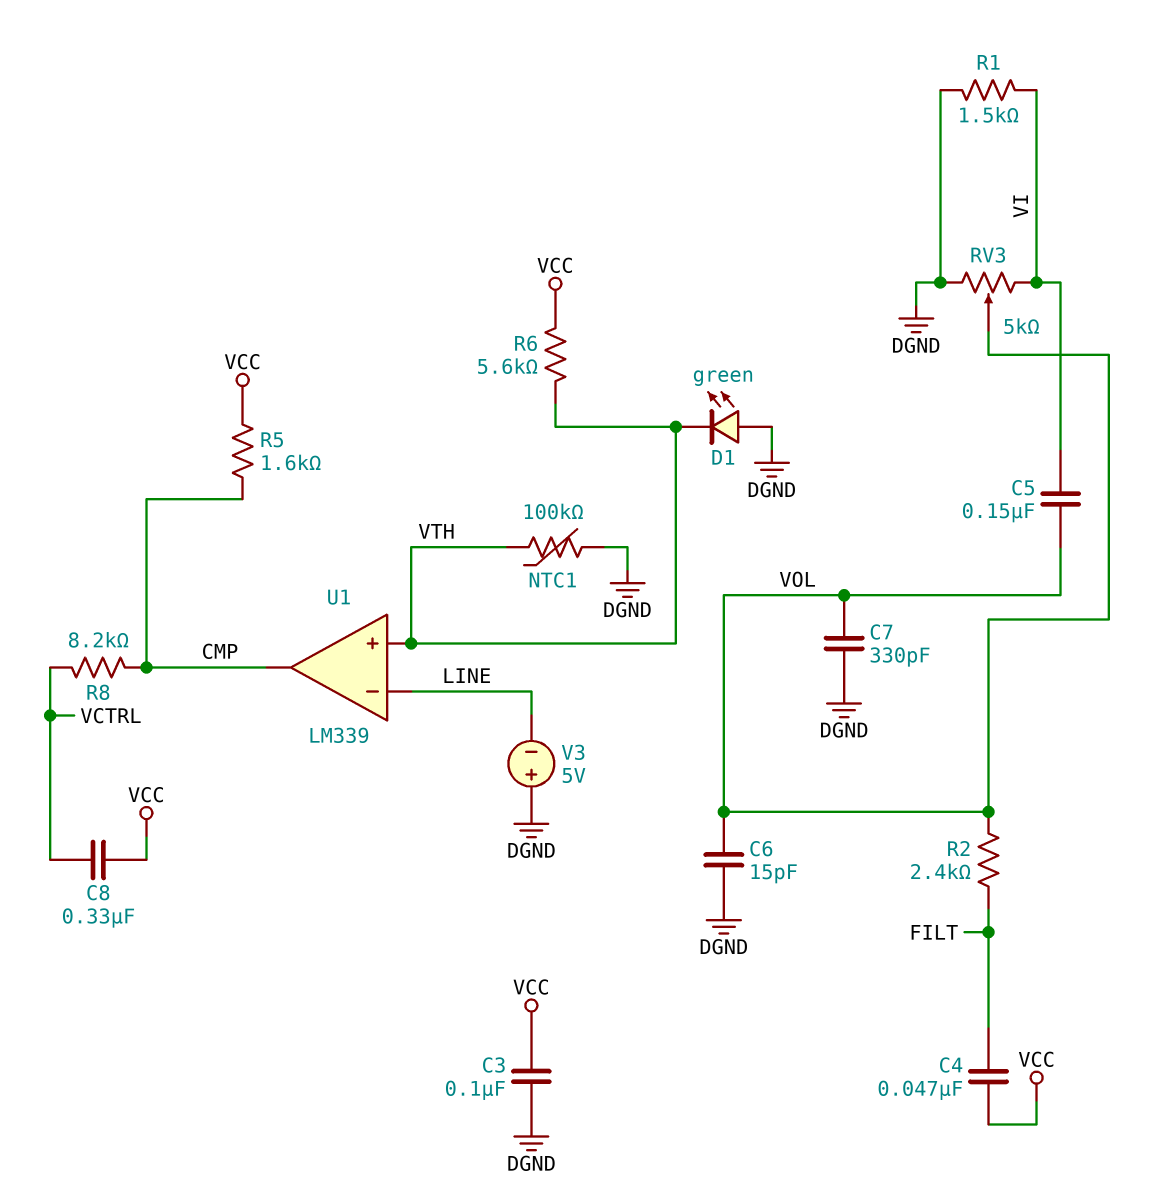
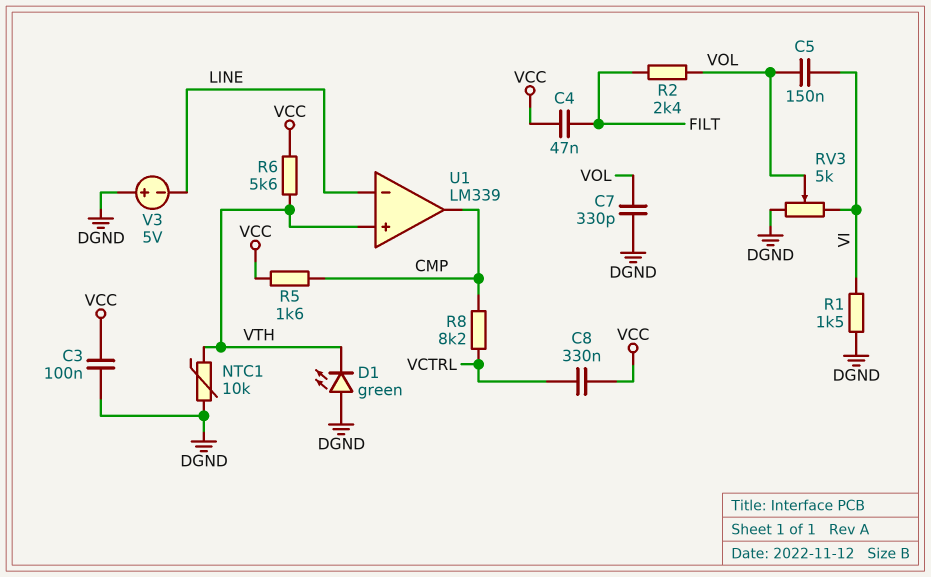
C6: 15pF (DGND, VOL) -> none
NTC1: 100k (DGND, VTH) -> 10k (DGND, VTH)

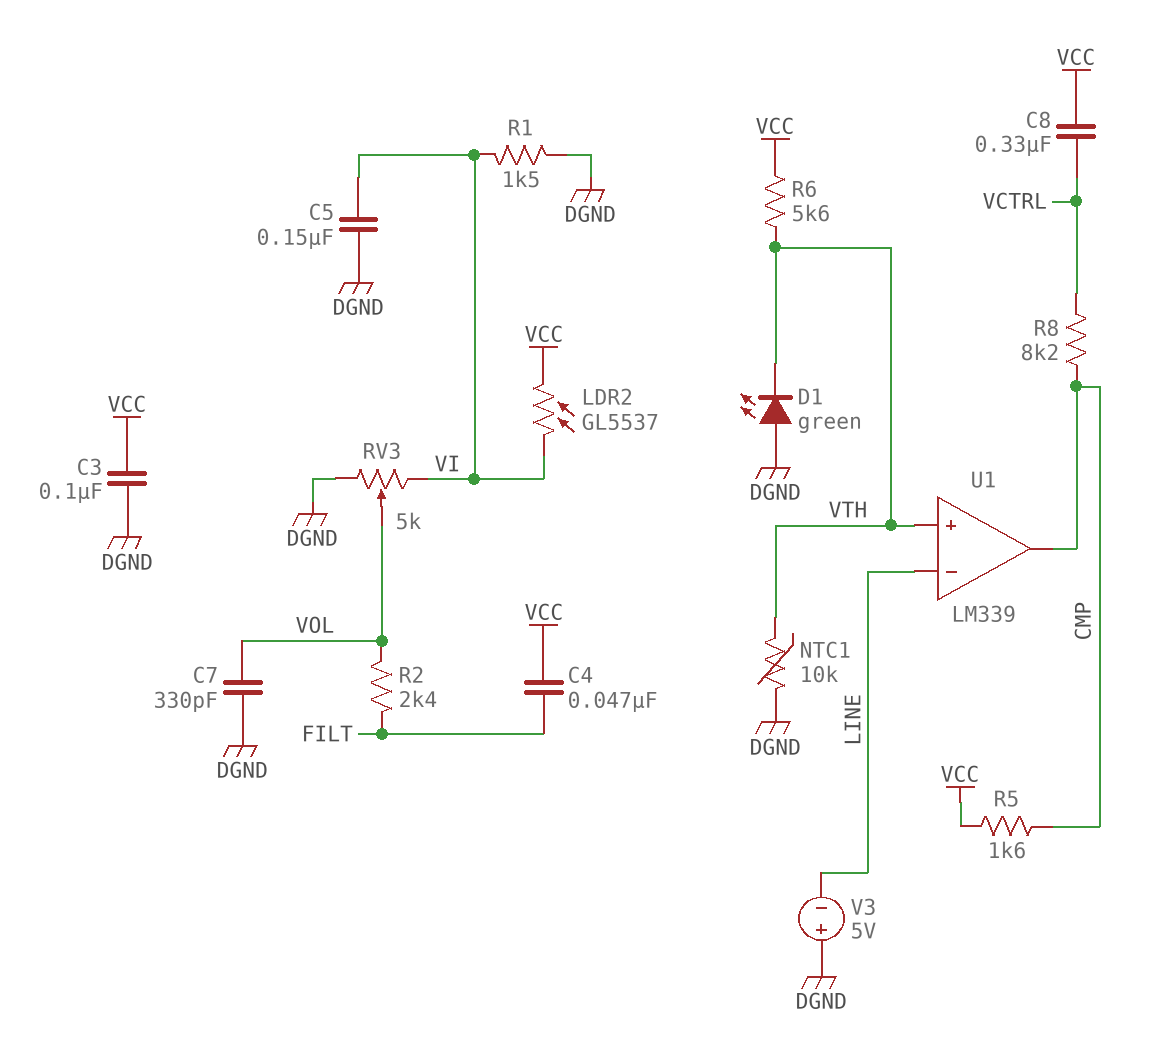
C5: 150nF (VI, VOL) -> 150nF (DGND, VI)
LDR2: none -> GL5537 (VCC, VI)

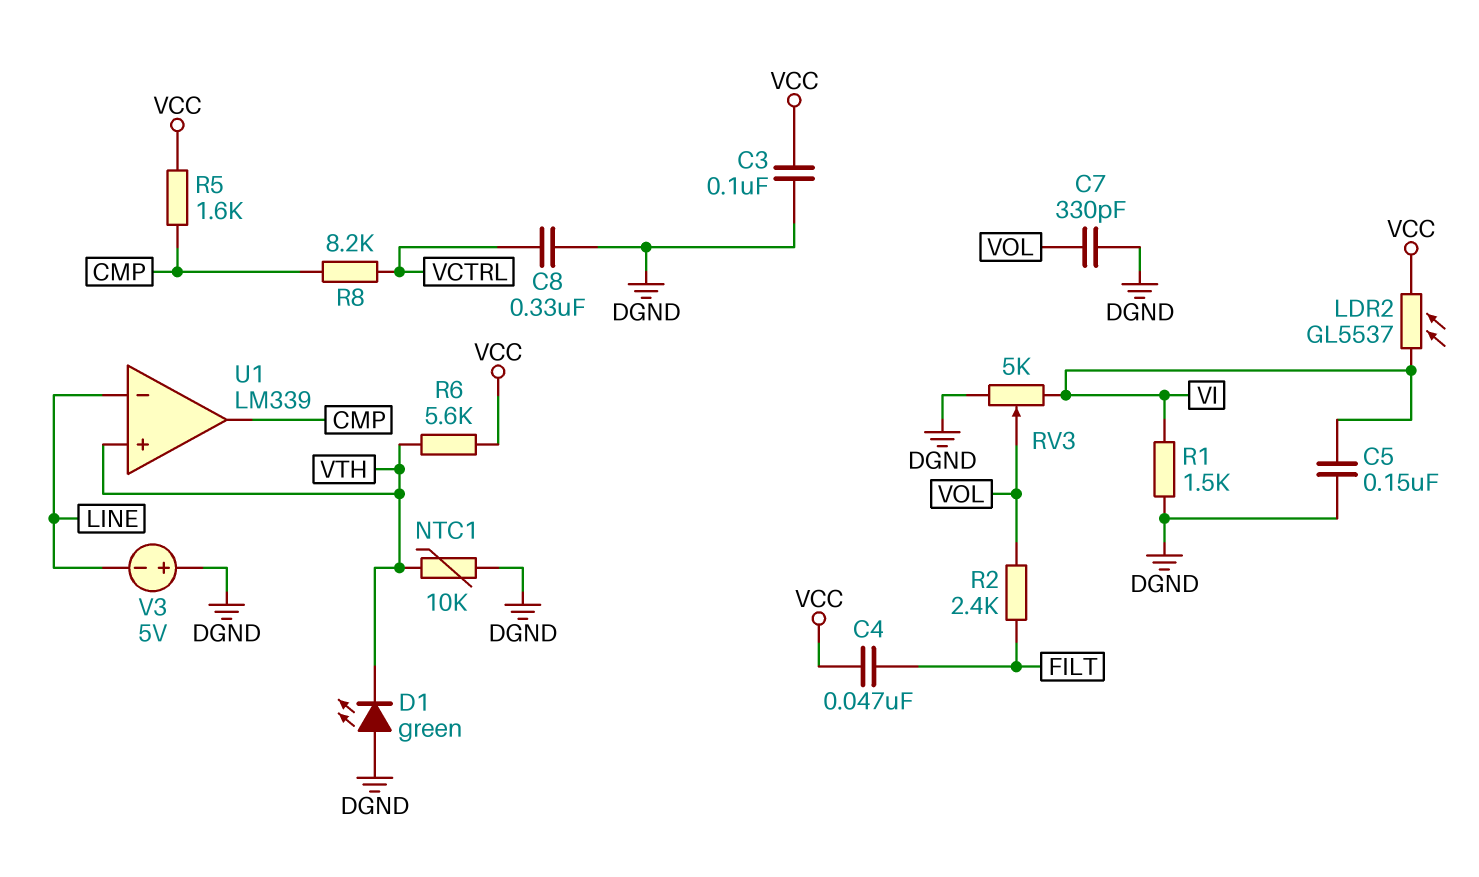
C8: 330nF (VCC, VCTRL) -> 330nF (DGND, VCTRL)

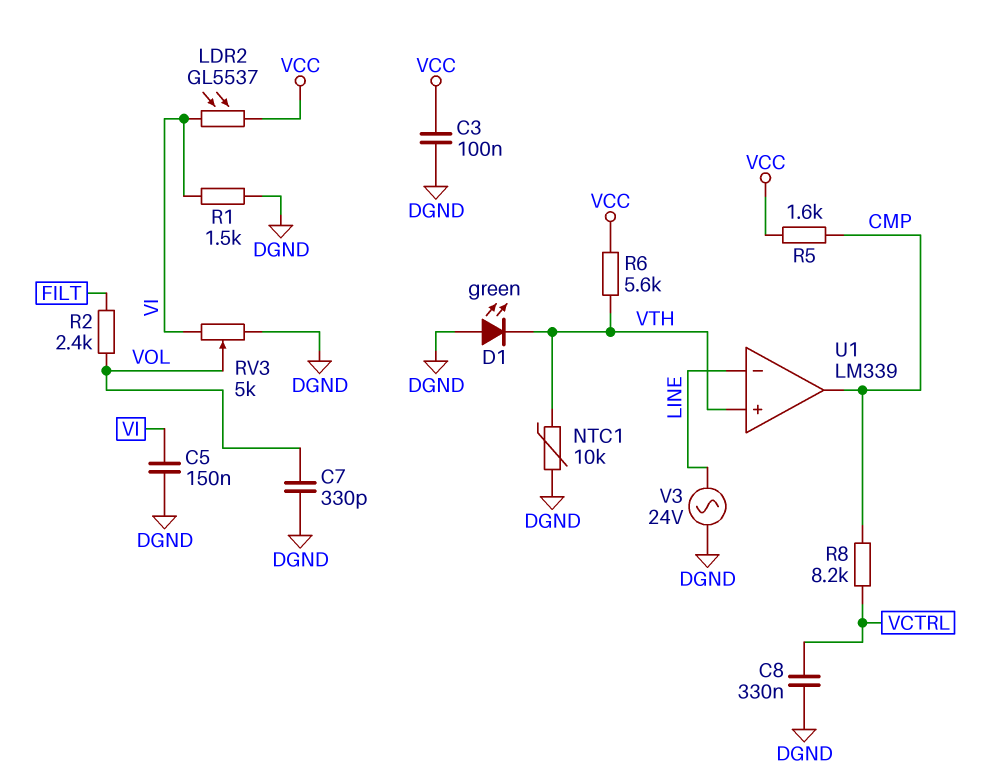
C4: 47nF (FILT, VCC) -> none
V3: 5V (plus DGND, minus LINE) -> AC 24V (DGND, LINE)

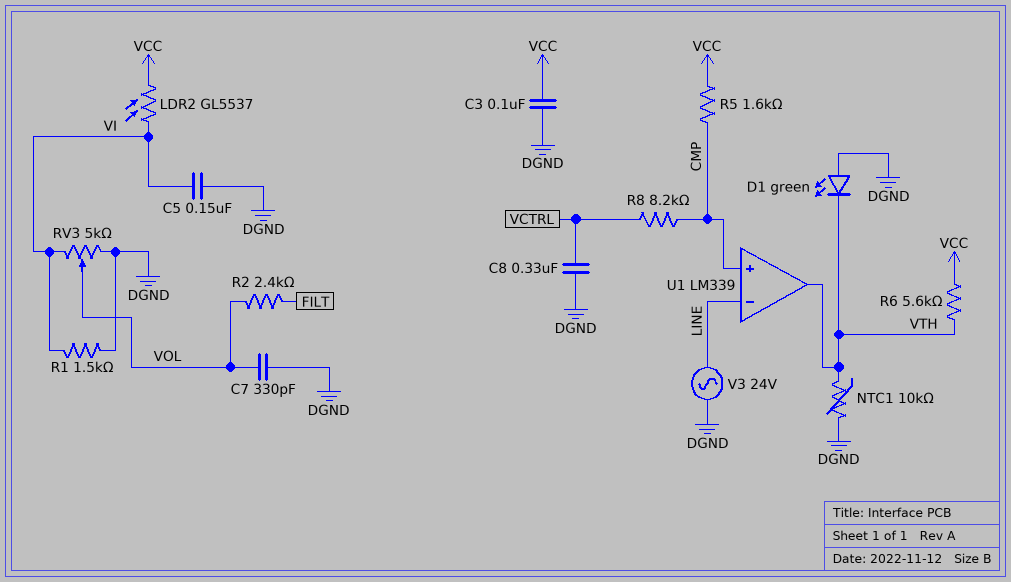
U1 pin in+: VTH -> CMP
U1 pin out: CMP -> VTH

